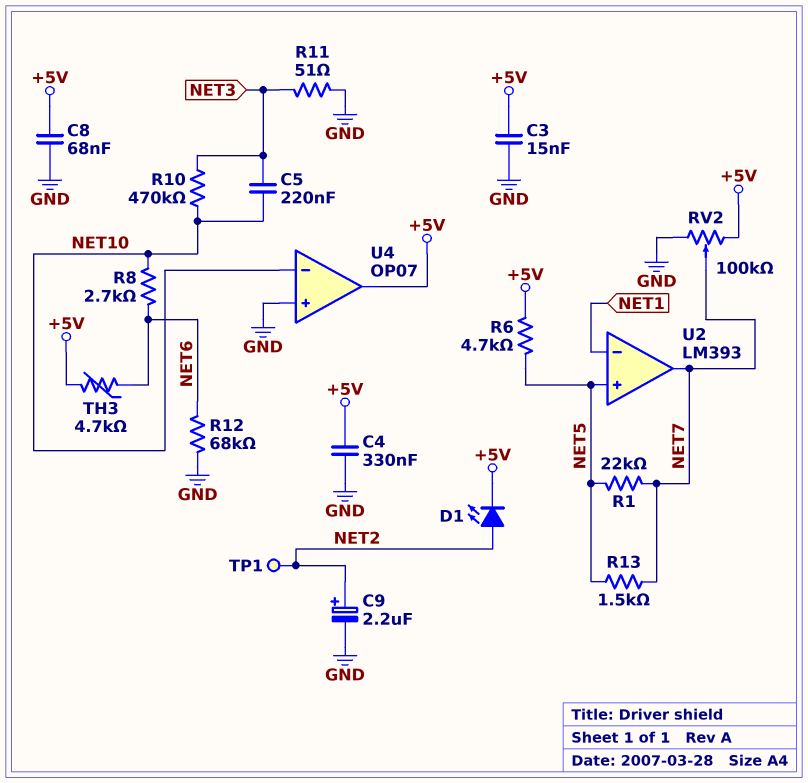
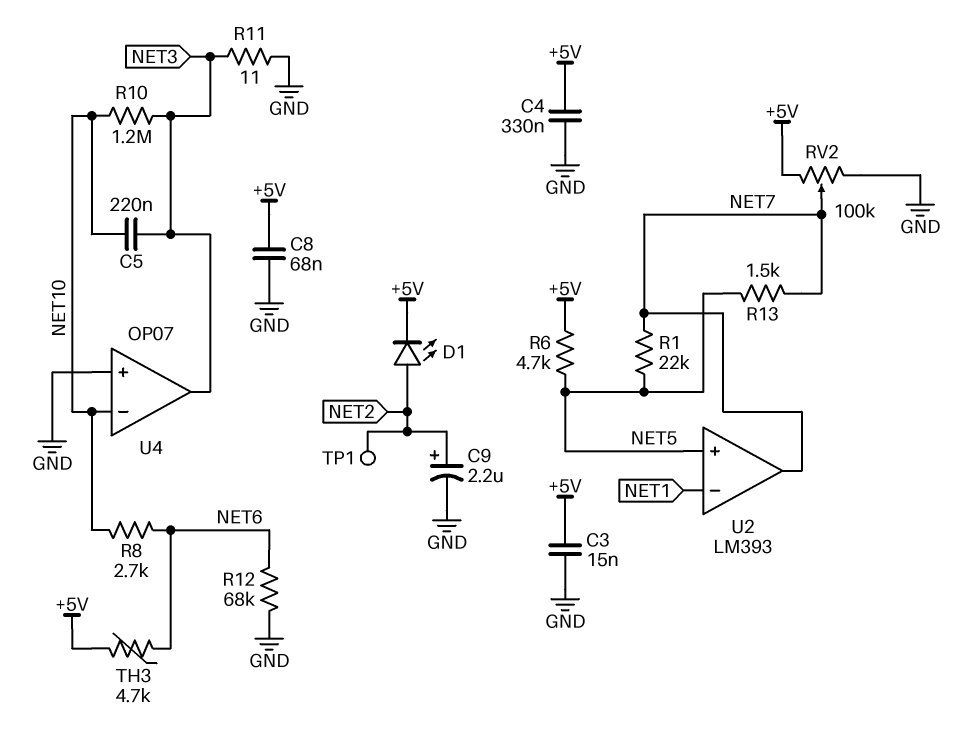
R10: 470k (NET3, NET10) -> 1.2M (NET3, NET10)
R11: 51 (GND, NET3) -> 11 (GND, NET3)
U4 pin out: +5V -> NET3

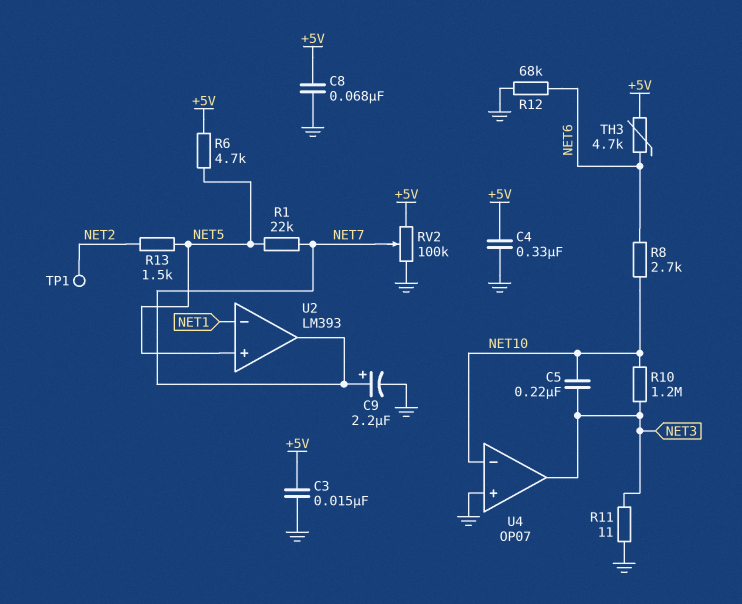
C9: 2.2uF (plus NET2, minus GND) -> 2.2uF (plus NET7, minus GND)
D1: LED (A NET2, K +5V) -> none
R13: 1.5k (NET5, NET7) -> 1.5k (NET2, NET5)

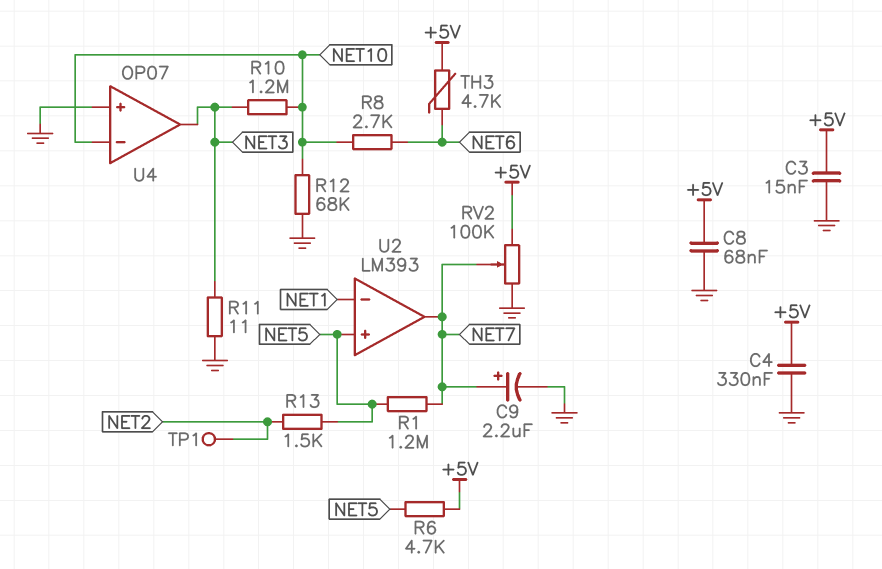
C5: 220nF (NET3, NET10) -> none
R1: 22k (NET5, NET7) -> 1.2M (NET5, NET7)
R12: 68k (GND, NET6) -> 68k (GND, NET10)

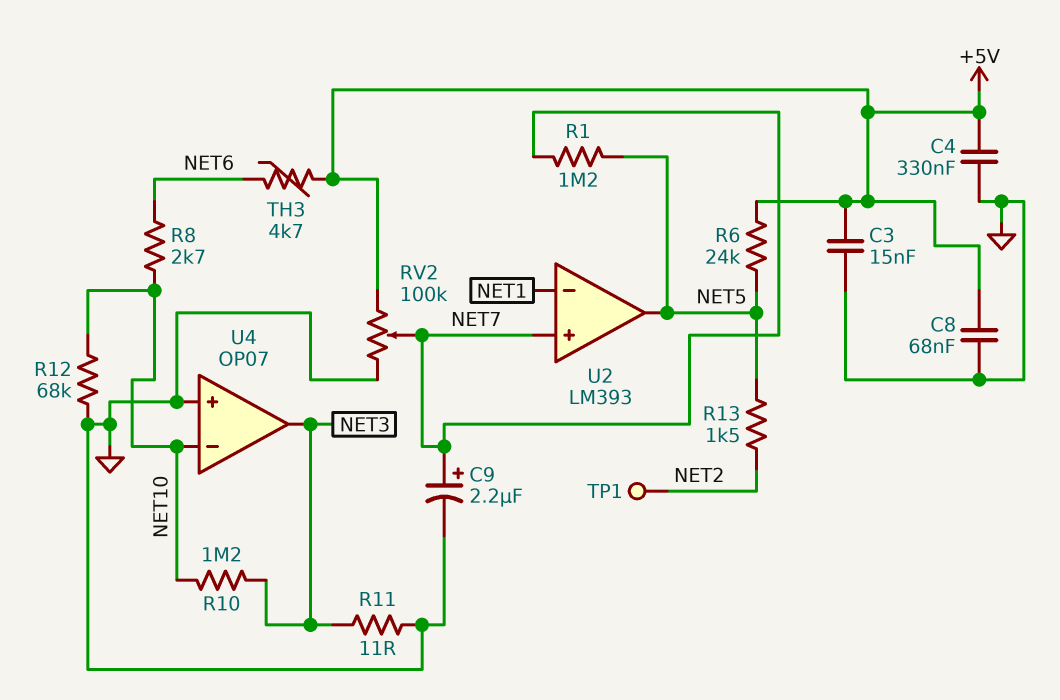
R6: 4.7k (+5V, NET5) -> 24k (+5V, NET5)
U2 pin in+: NET5 -> NET7
U2 pin out: NET7 -> NET5

